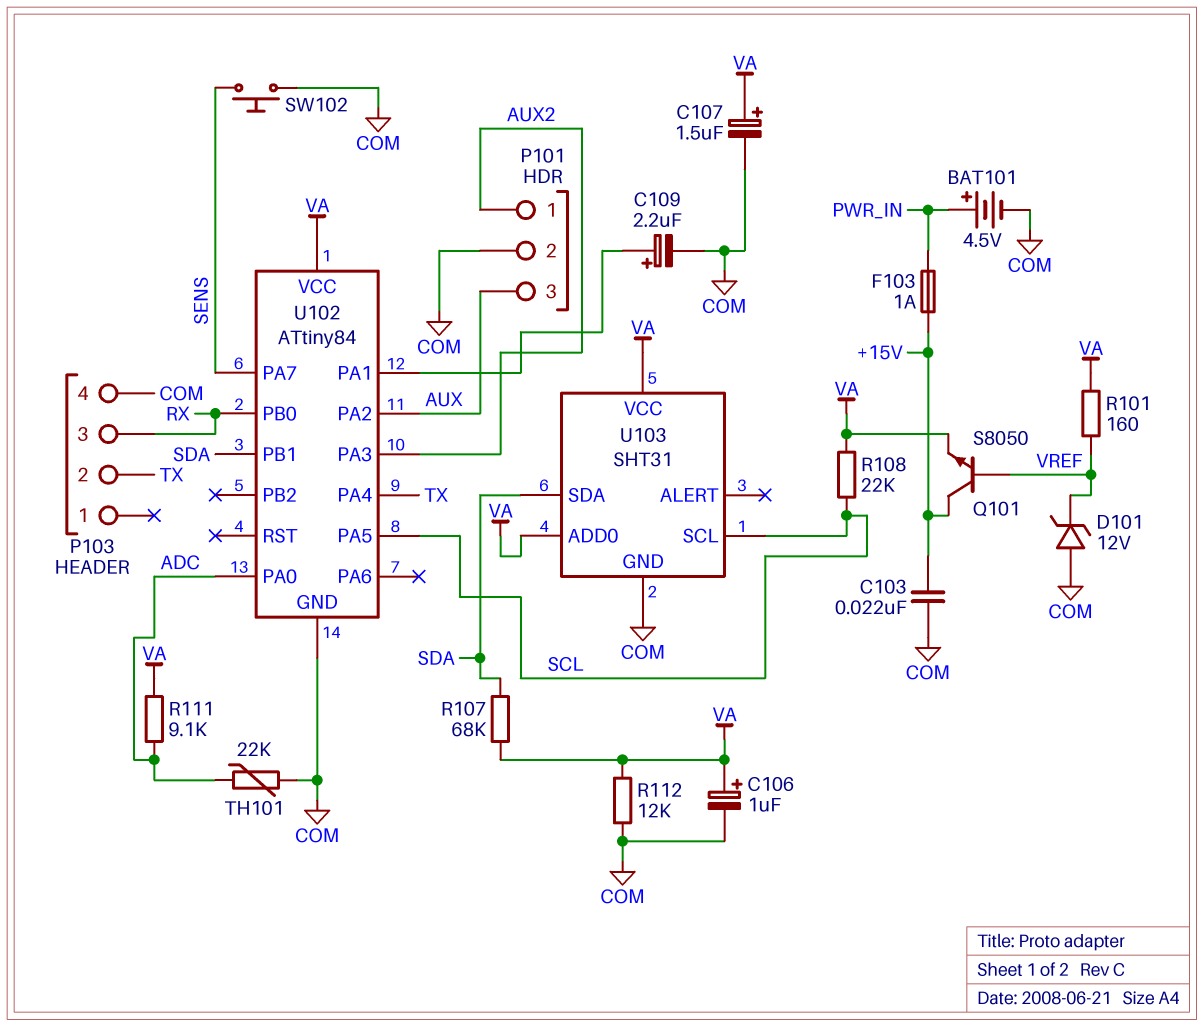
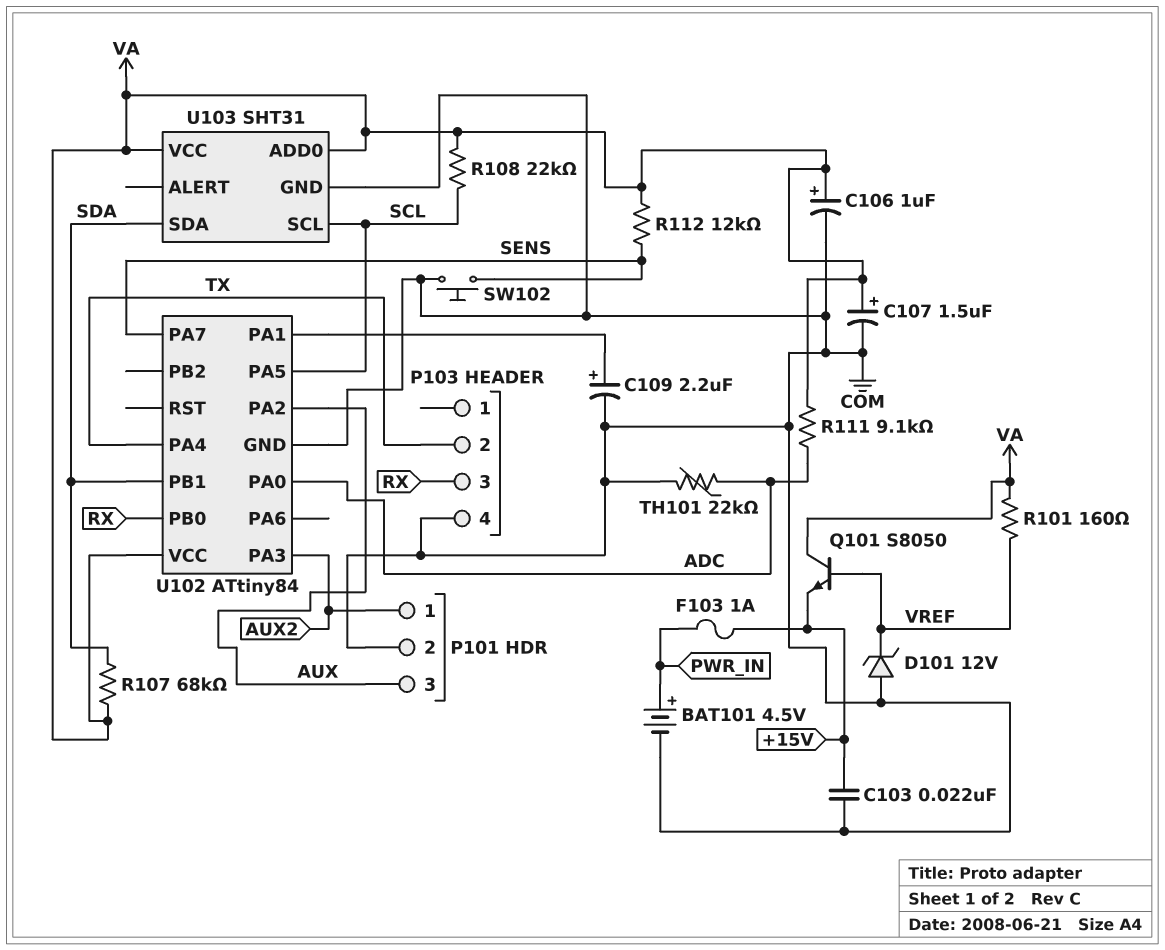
Q101: NPN S8050 (B VREF, C +15V, E VA) -> NPN S8050 (B VREF, C VA, E +15V)
R112: 12k (COM, VA) -> 12k (SENS, VA)

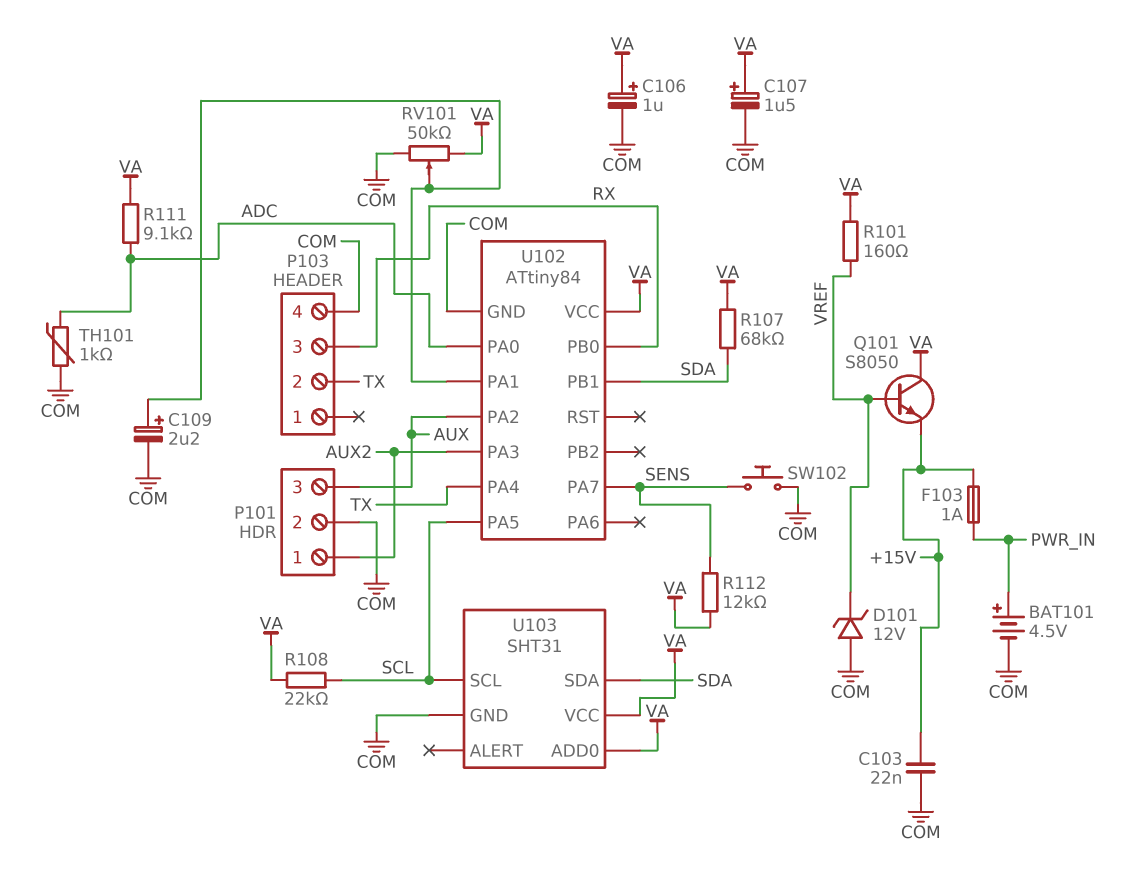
RV101: none -> 50k (COM, VA, wiper U102/PA1)
TH101: 22k (ADC, COM) -> 1k (ADC, COM)

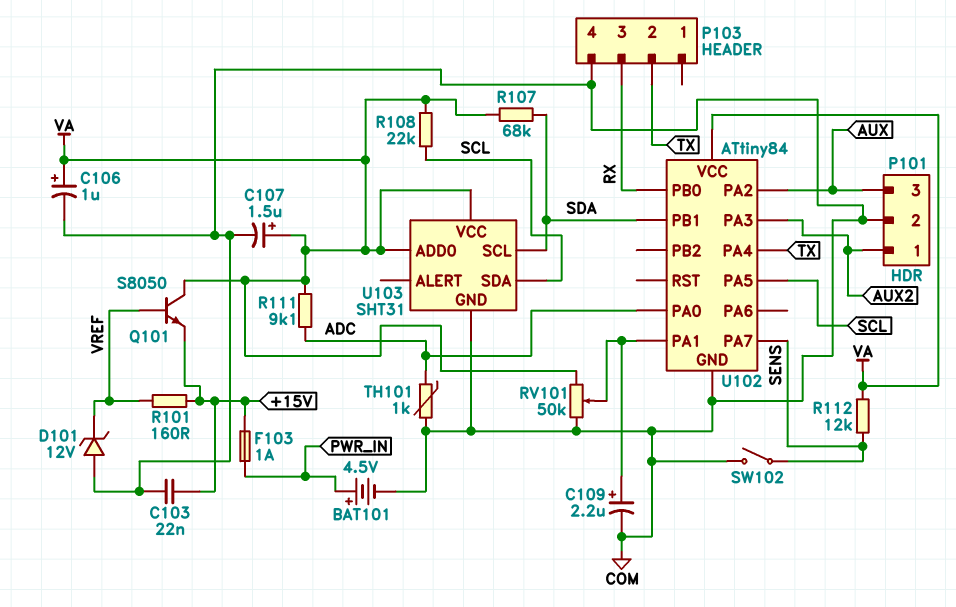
R101: 160 (VA, VREF) -> 160 (+15V, VREF)
SW102: button (COM, SENS) -> switch (COM, SENS)
U103 pin SCL: SCL -> SDA
U103 pin SDA: SDA -> SCL

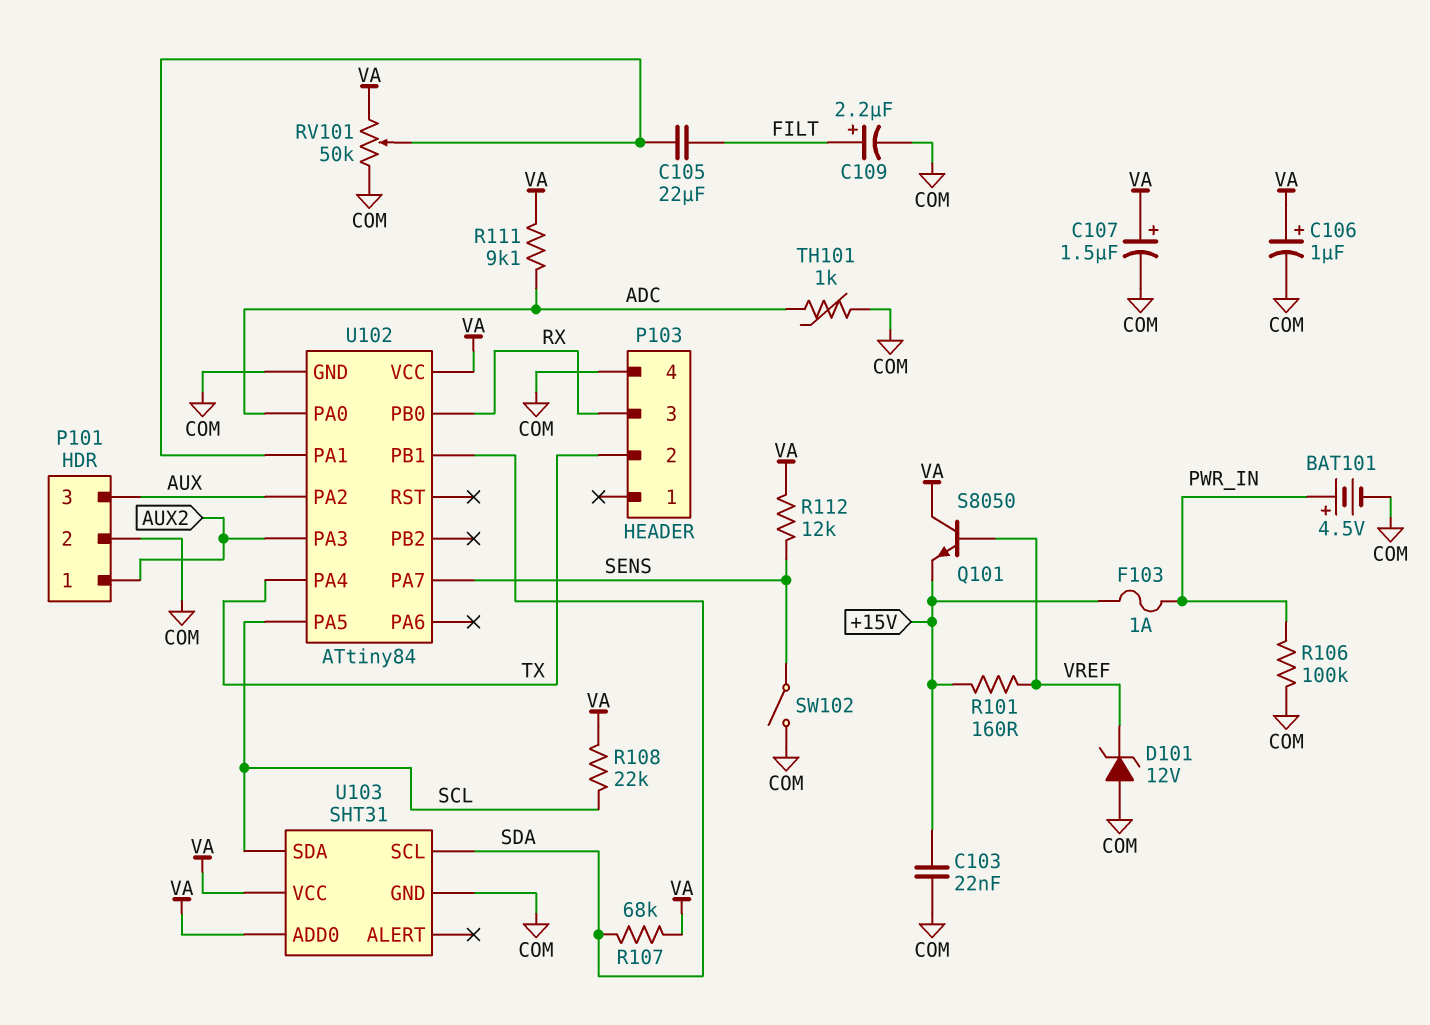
C105: none -> 22uF (FILT, U102/PA1)
C109: 2.2uF (plus U102/PA1, minus COM) -> 2.2uF (plus FILT, minus COM)
R106: none -> 100k (COM, PWR_IN)

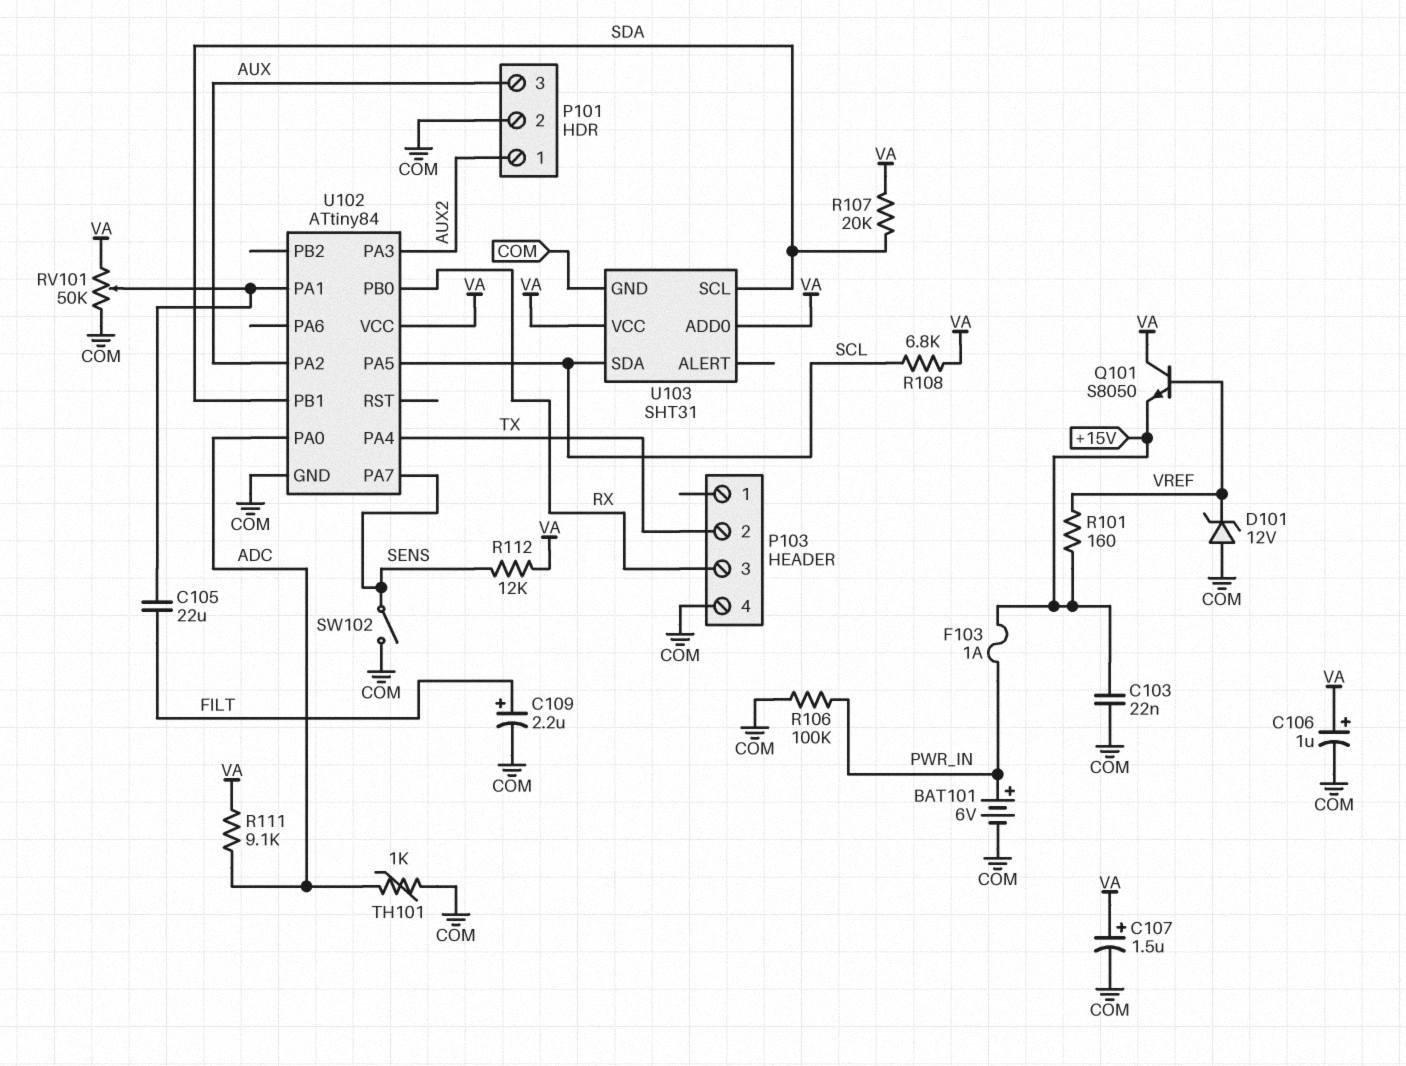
BAT101: 4.5V (plus PWR_IN, minus COM) -> 6V (plus PWR_IN, minus COM)
R107: 68k (SDA, VA) -> 20k (SDA, VA)
R108: 22k (SCL, VA) -> 6.8k (SCL, VA)

